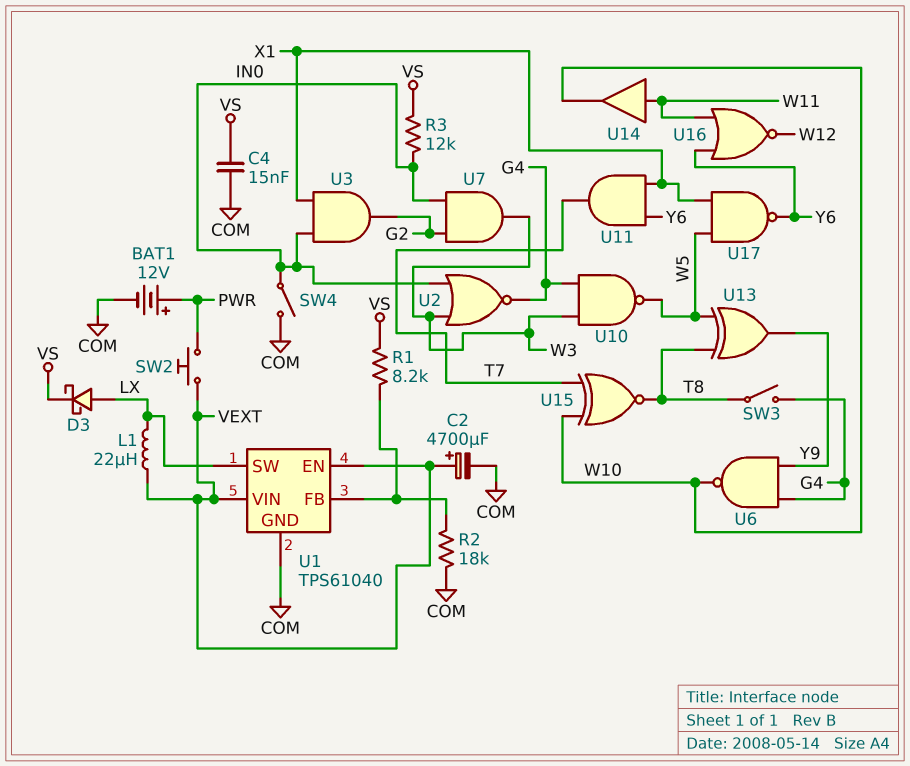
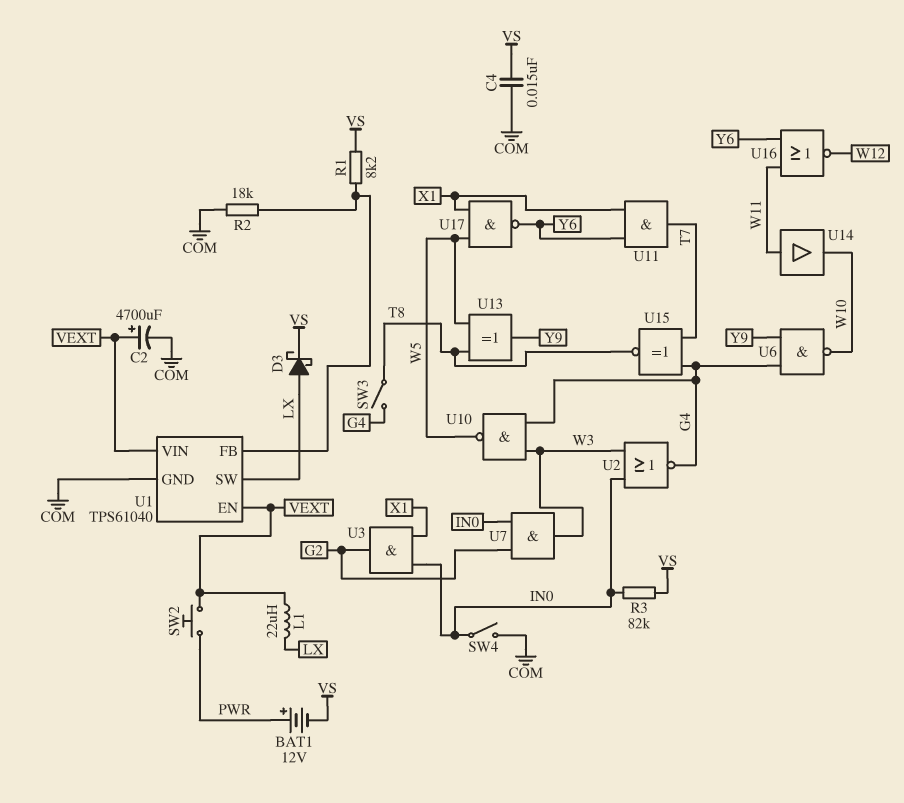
BAT1: 12V (plus PWR, minus COM) -> 12V (plus PWR, minus VS)
R3: 12k (IN0, VS) -> 82k (IN0, VS)
U15: XNOR (in T7, in W10, out T8) -> XNOR (in G4, in T7, out T8)

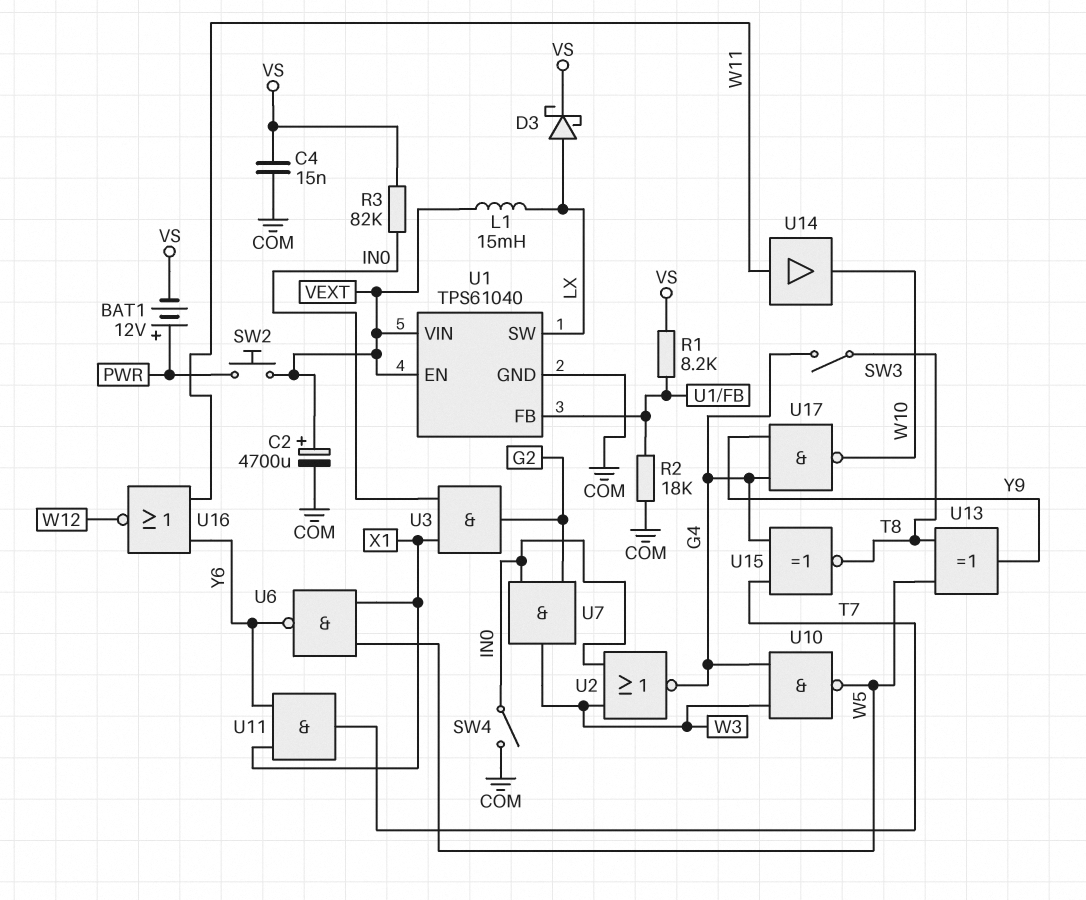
L1: 22uH (LX, VEXT) -> 15mH (LX, VEXT)
U6: NAND (in G4, in Y9, out W10) -> NAND (in W5, in X1, out Y6)
U17: NAND (in W5, in X1, out Y6) -> NAND (in G4, in Y9, out W10)

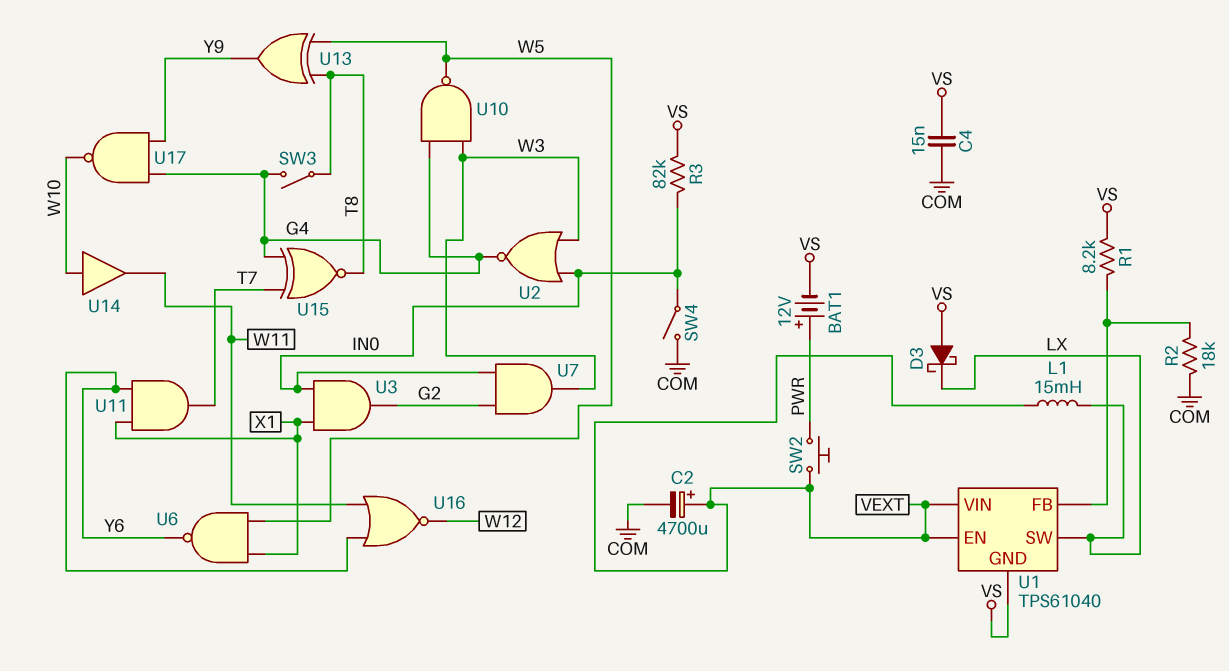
D3: schottky (A LX, K VS) -> schottky (A VS, K LX)
U1 pin GND: COM -> VS
U14: buffer (in W11, out W10) -> buffer (in W10, out W11)

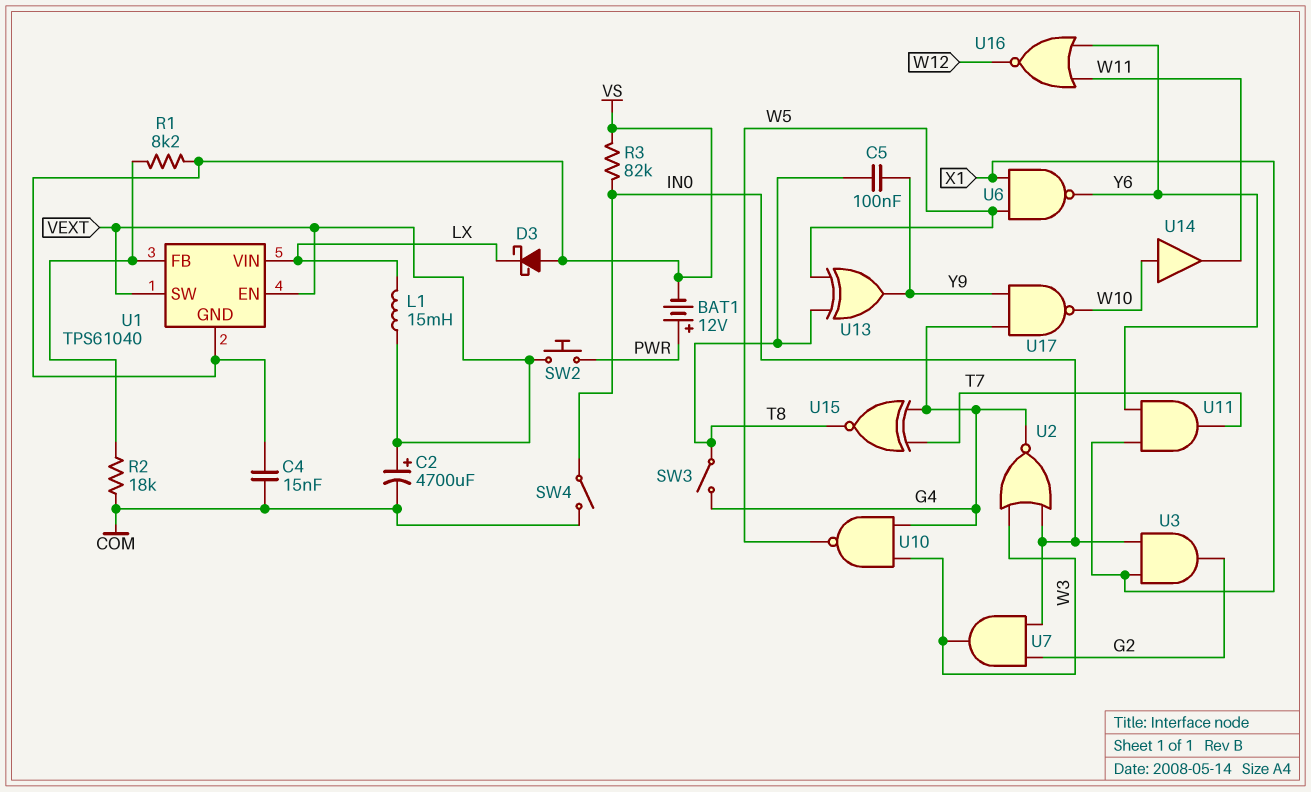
C5: none -> 100nF (T8, Y9)
U1 pin SW: LX -> VEXT
U1 pin VIN: VEXT -> LX

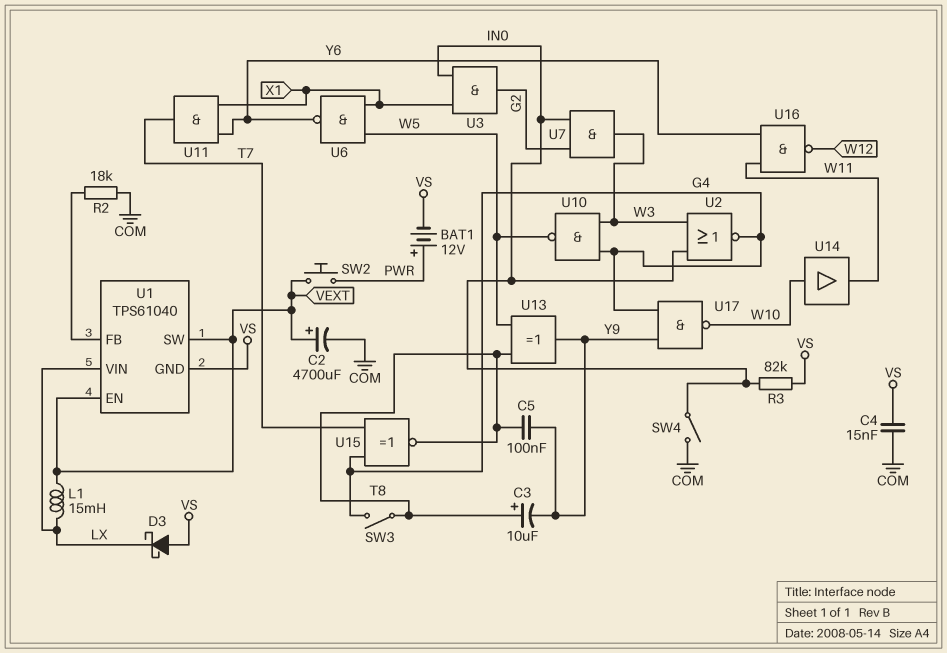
C3: none -> 10uF (plus T8, minus Y9)
R1: 8.2k (U1/FB, VS) -> none
U16: NOR (in W11, in Y6, out W12) -> NAND (in W11, in Y6, out W12)

